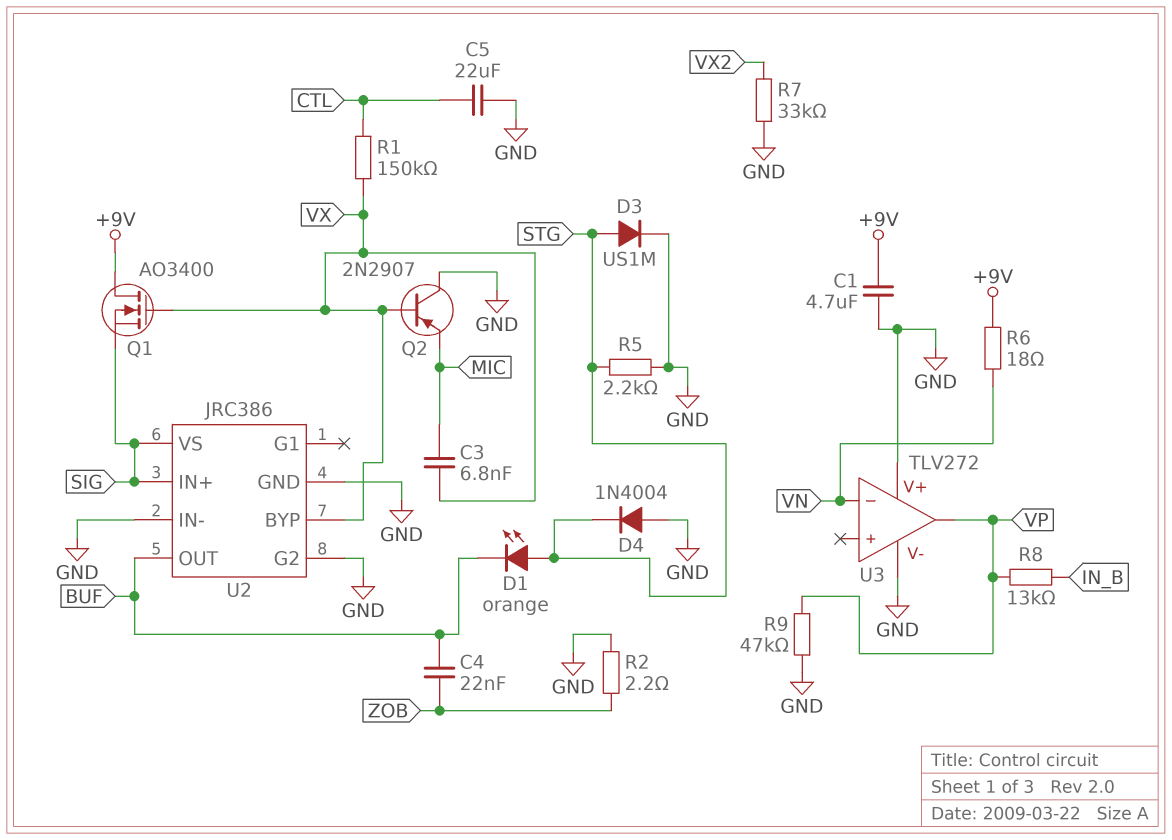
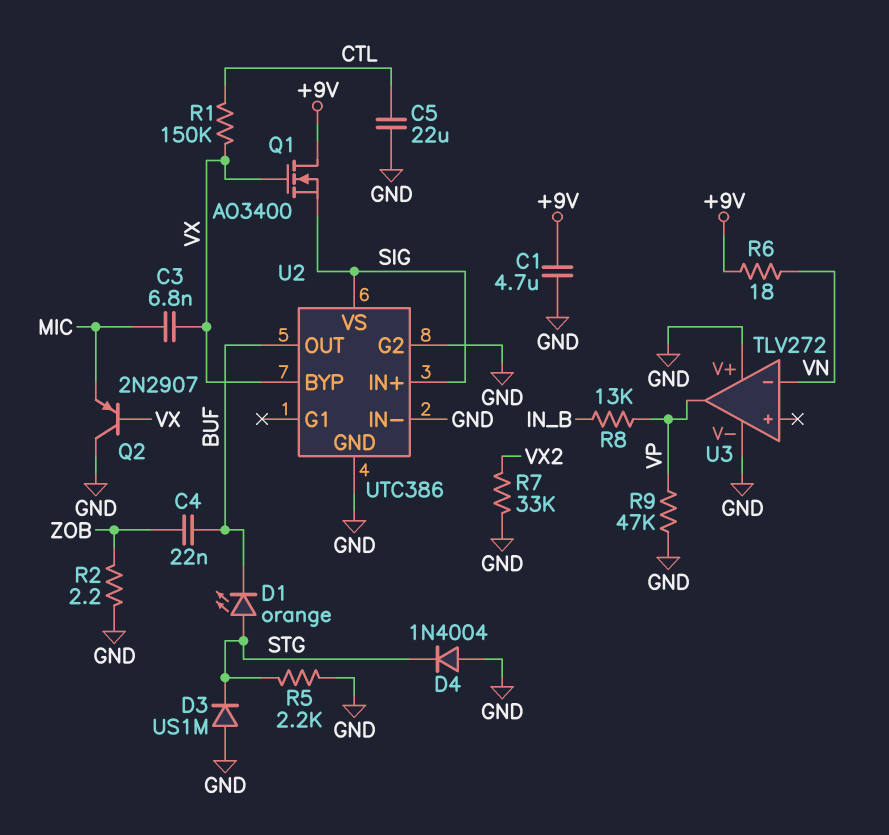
D3: diode US1M (A STG, K GND) -> diode US1M (A GND, K STG)
U2: JRC386 -> UTC386

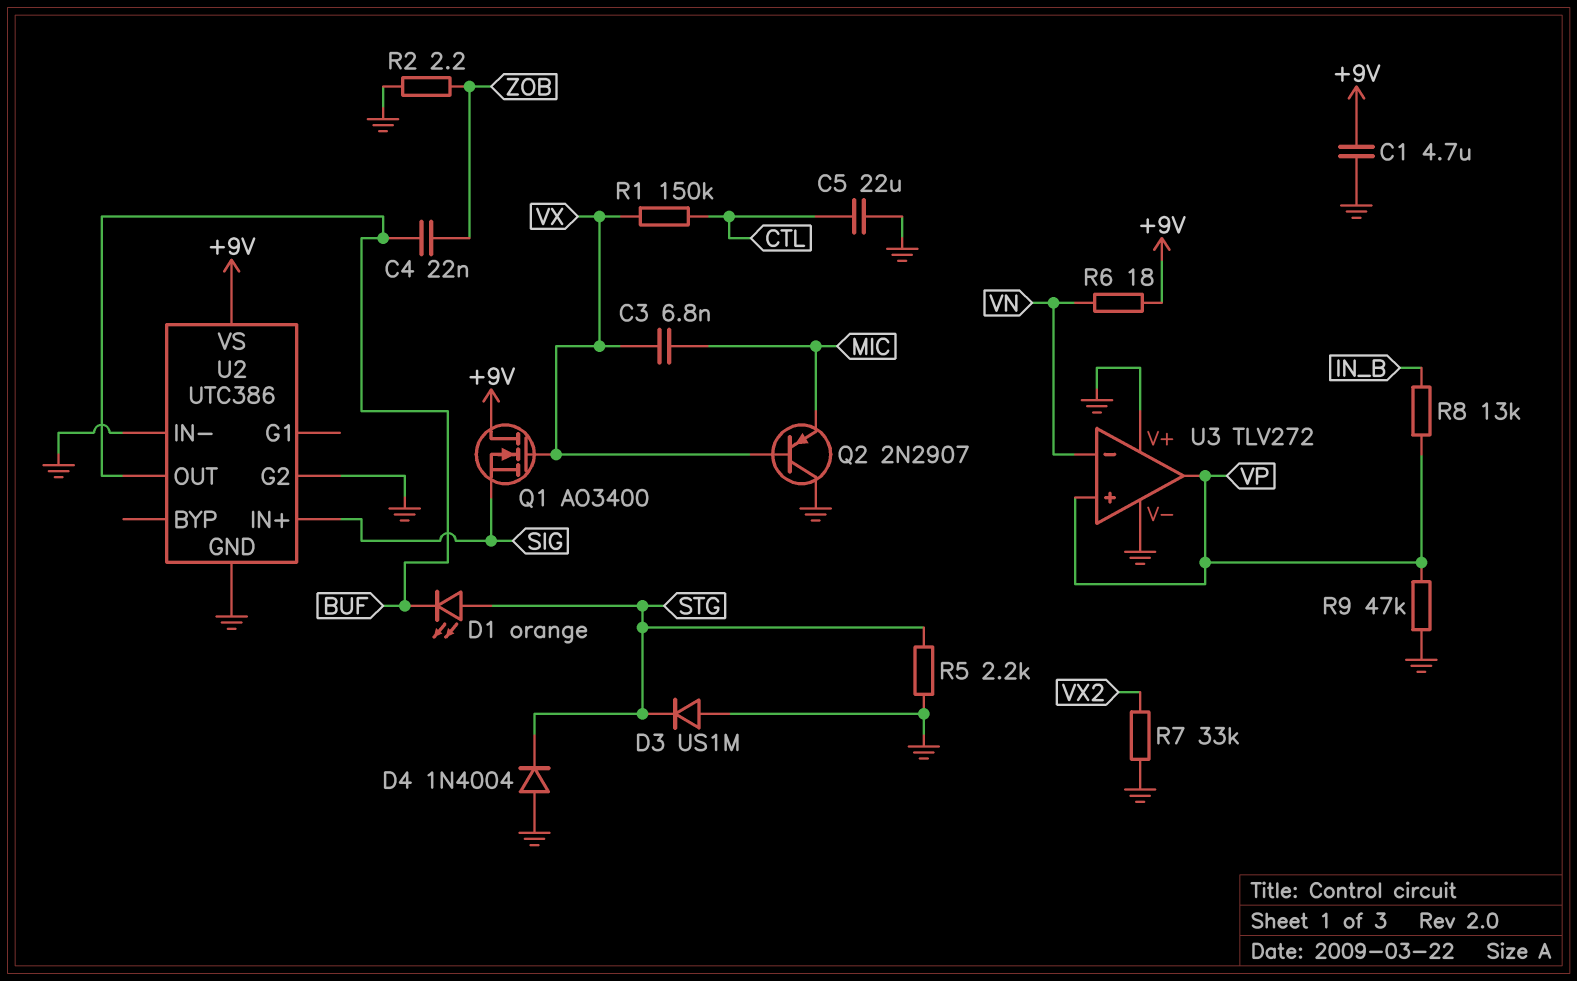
U2 pin BYP: VX -> none
U2 pin VS: SIG -> +9V
U3 pin in+: none -> VP

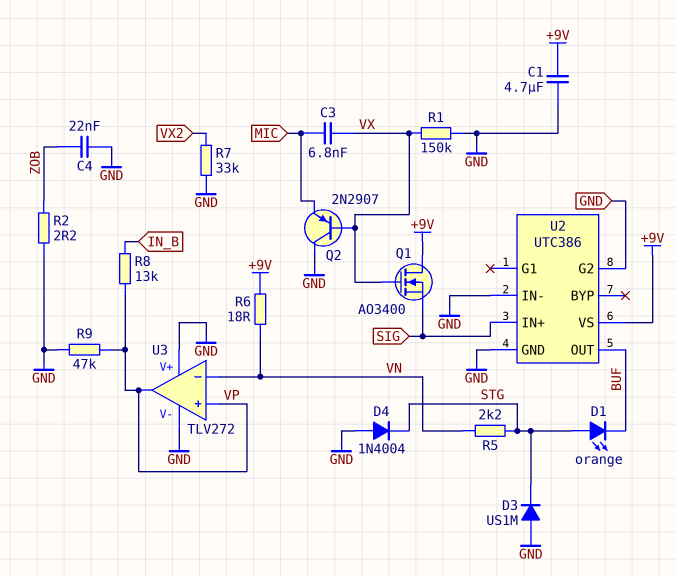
C4: 22nF (BUF, ZOB) -> 22nF (GND, ZOB)
C5: 22uF (CTL, GND) -> none
R1: 150k (CTL, VX) -> 150k (GND, VX)
R5: 2.2k (GND, STG) -> 2.2k (STG, VN)

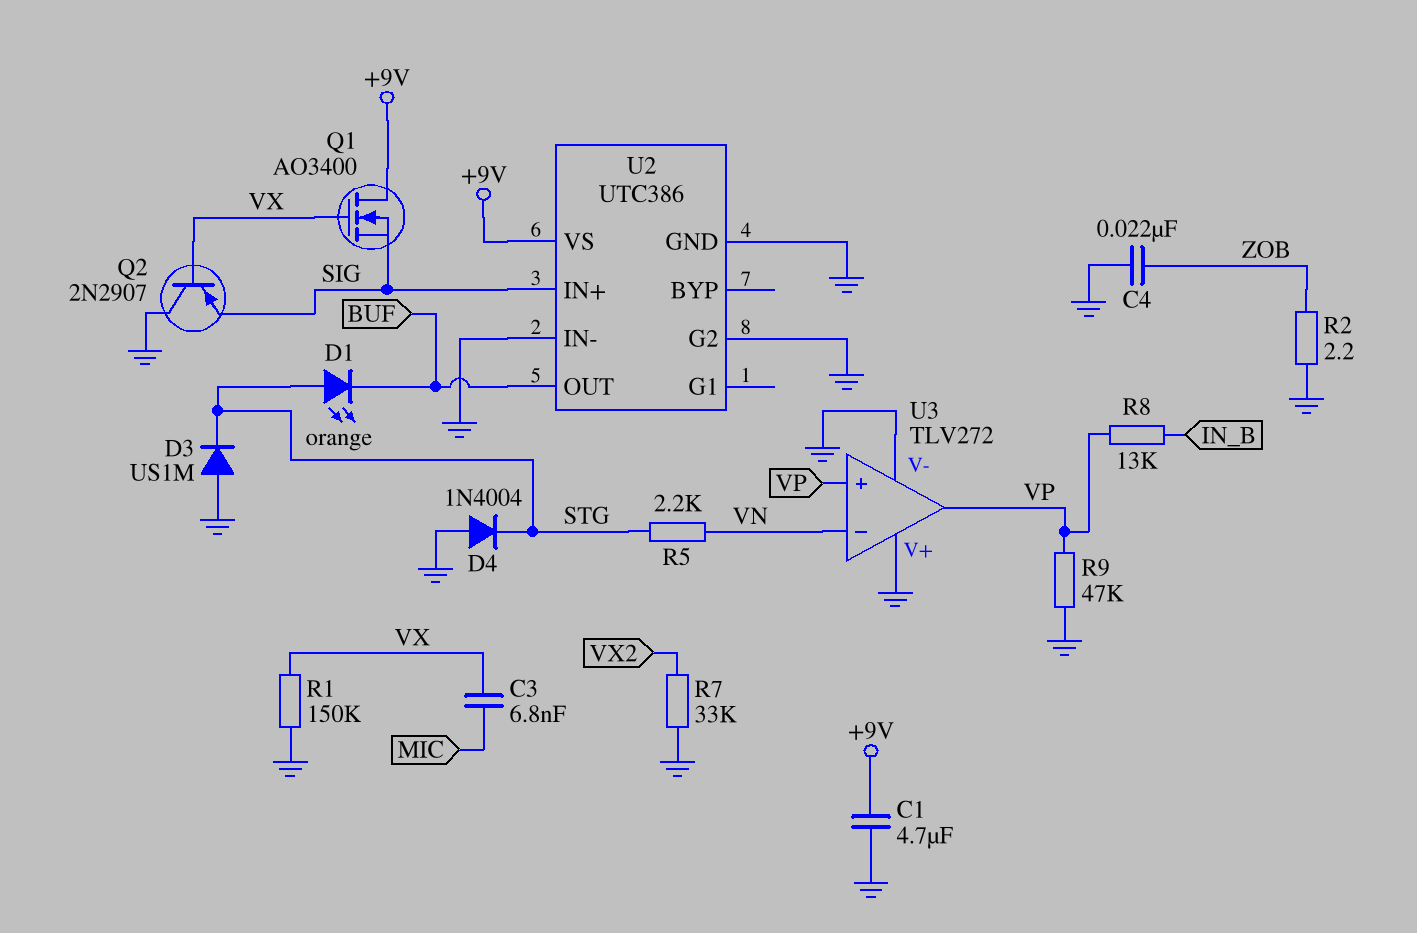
Q2: PNP 2N2907 (B VX, C GND, E MIC) -> PNP 2N2907 (B VX, C GND, E SIG)
R6: 18 (+9V, VN) -> none

